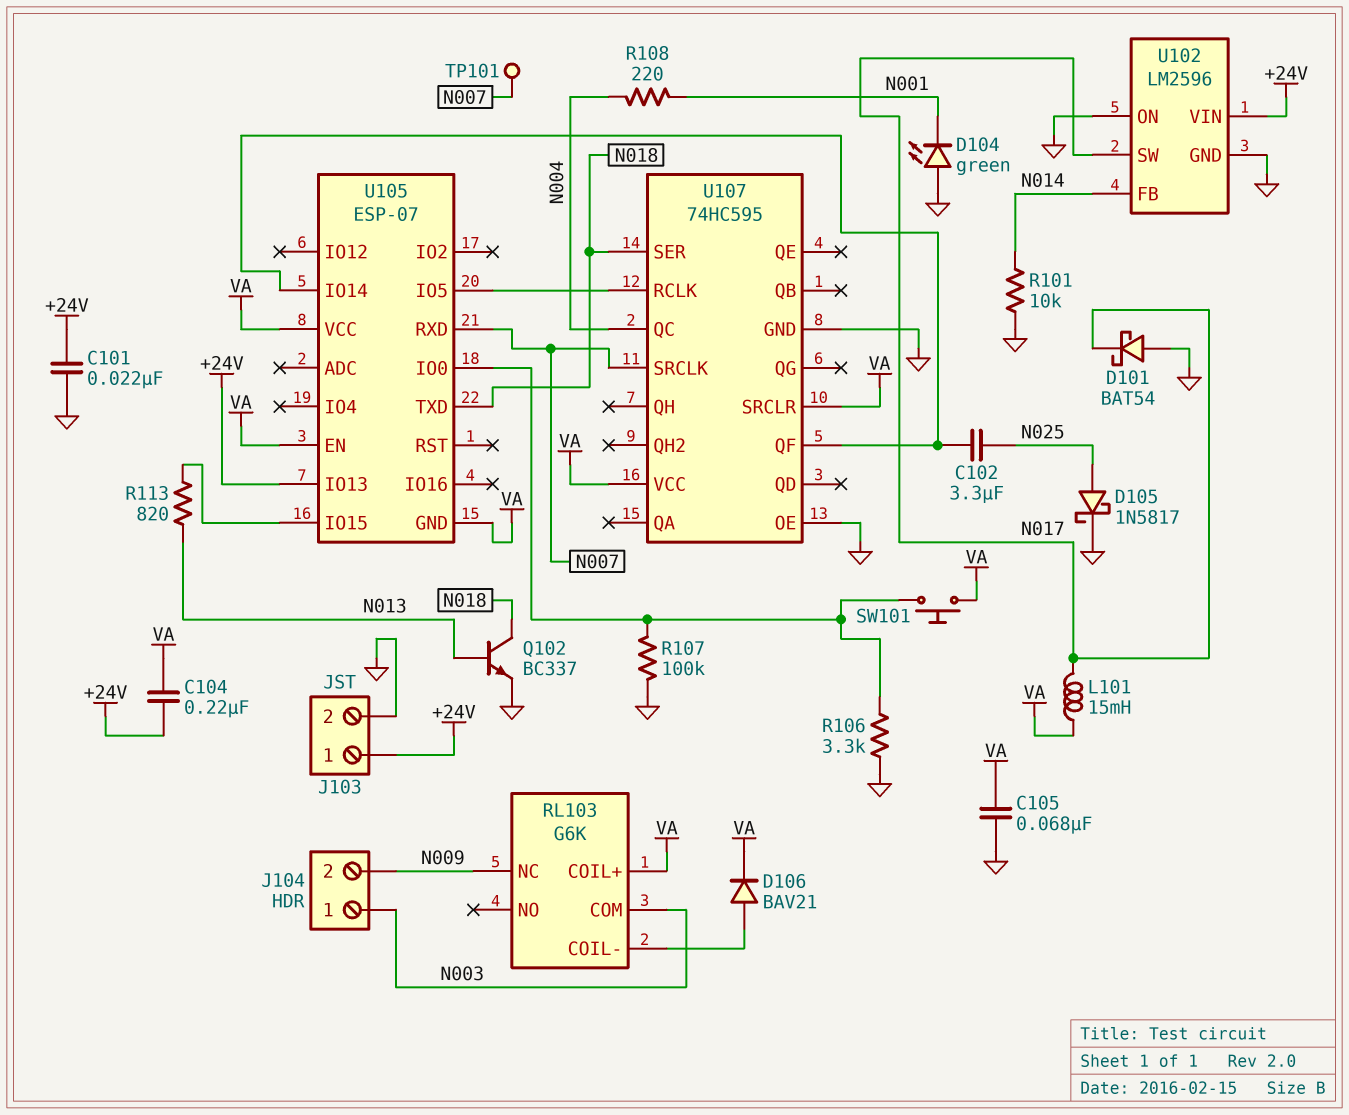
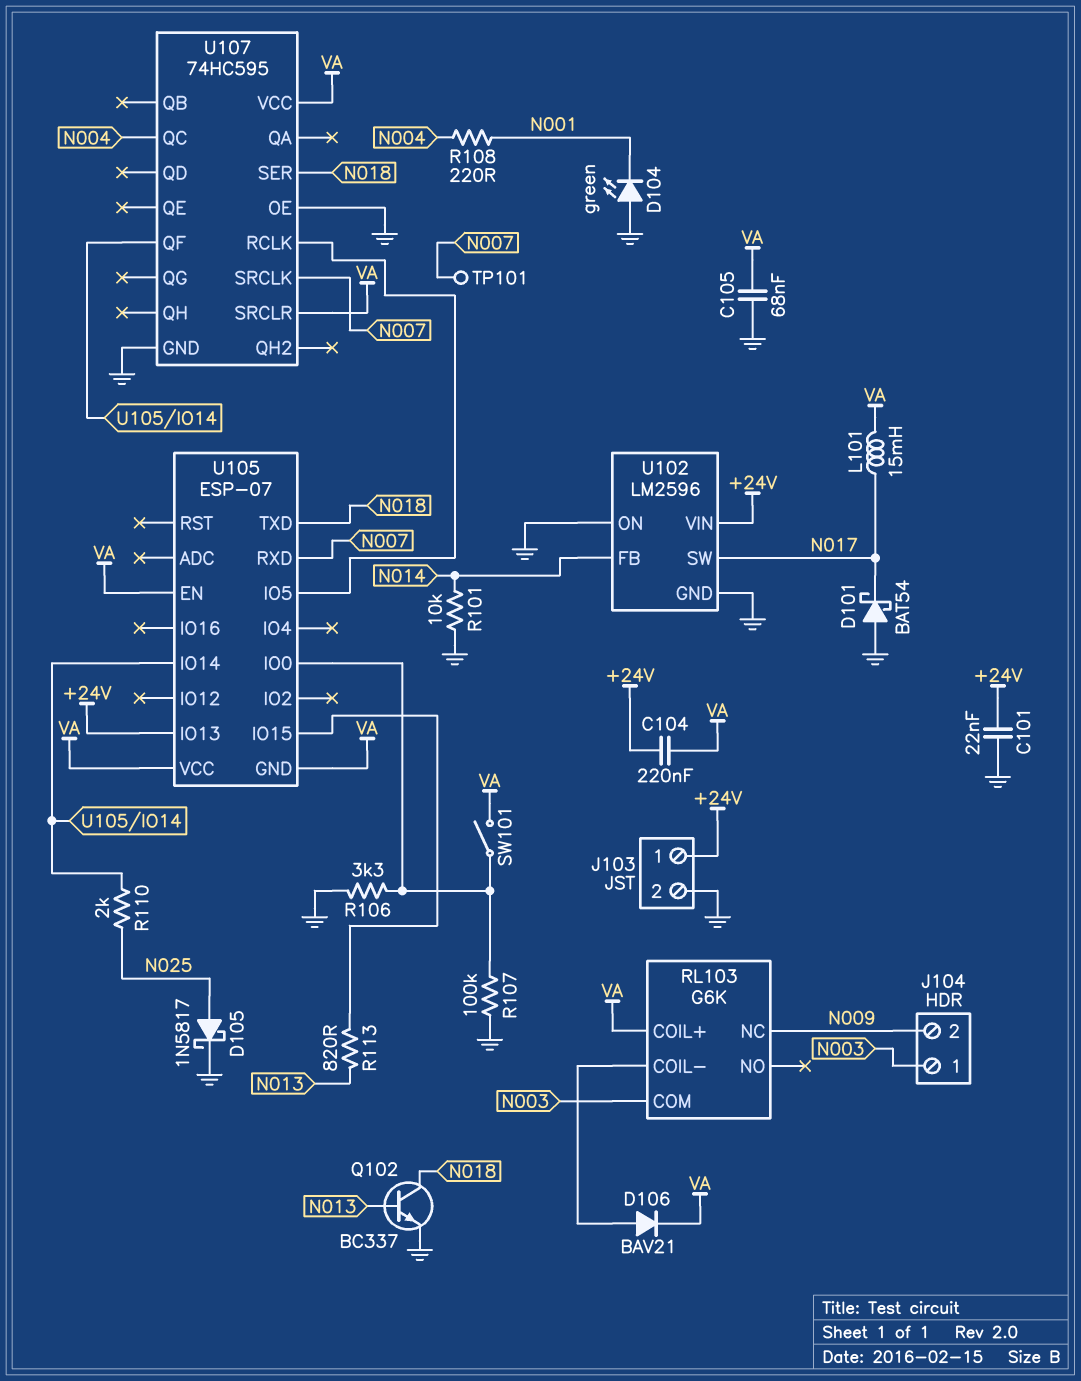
C102: 3.3uF (N025, U105/IO14) -> none
R110: none -> 2k (N025, U105/IO14)
SW101: button (U105/IO0, VA) -> switch (U105/IO0, VA)

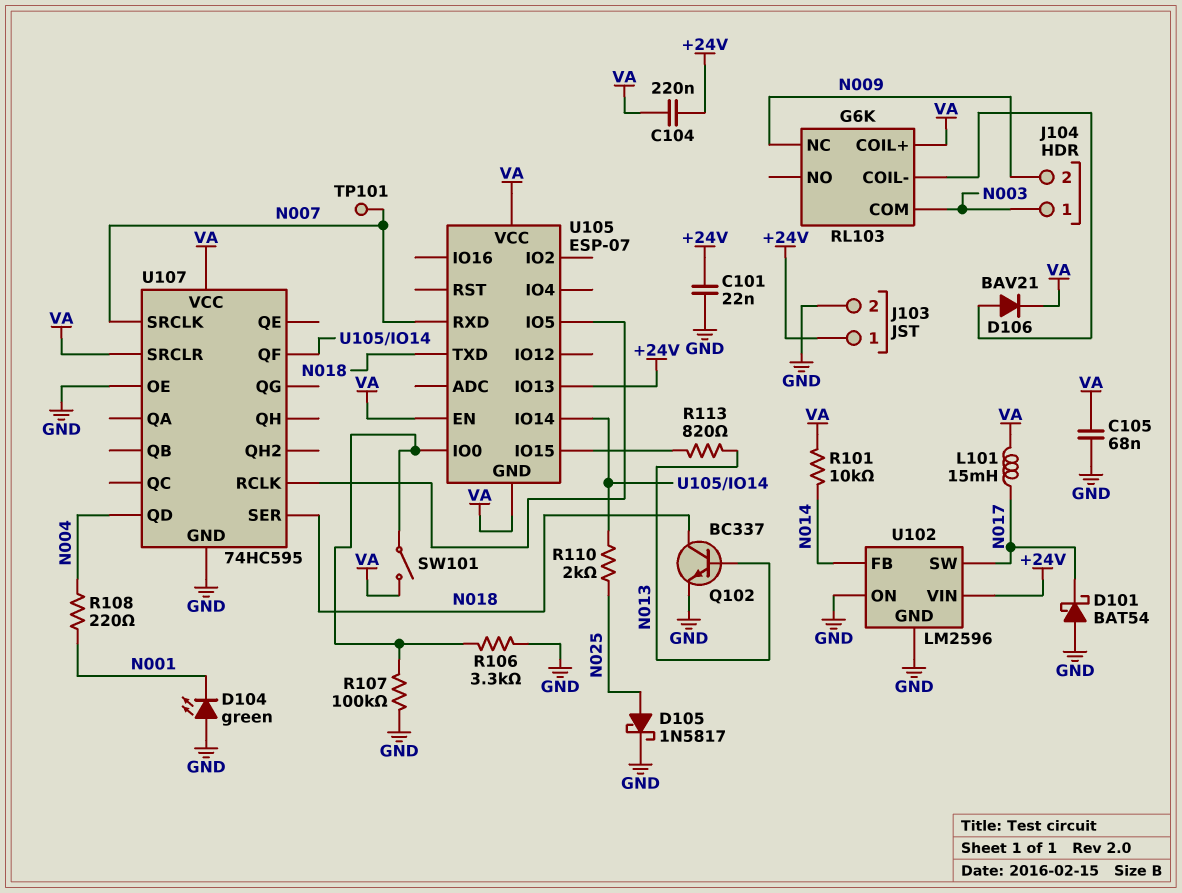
R101: 10k (GND, N014) -> 10k (N014, VA)
U107 pin QC: N004 -> none
U107 pin QD: none -> N004

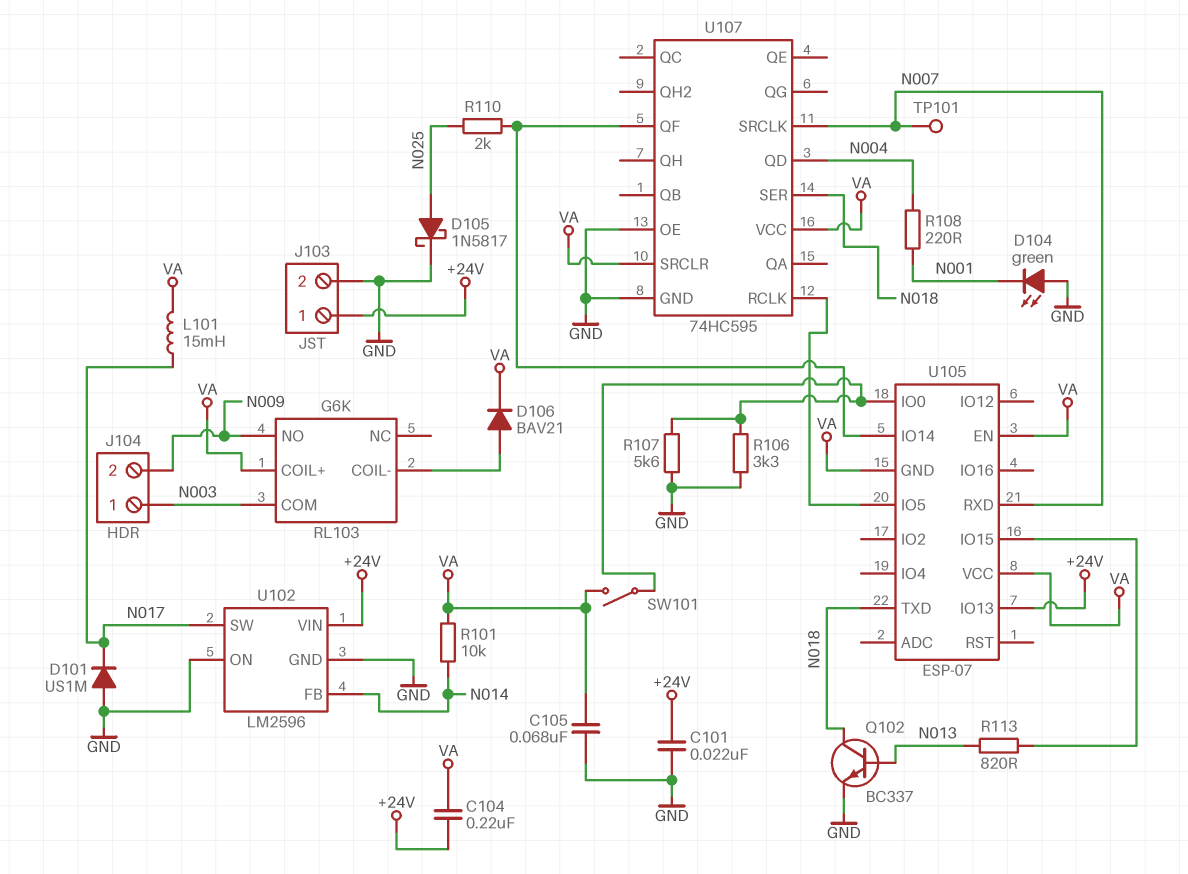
D101: schottky BAT54 (A GND, K N017) -> diode US1M (A GND, K N017)
R107: 100k (GND, U105/IO0) -> 5.6k (GND, U105/IO0)
RL103 pin NC: N009 -> none
RL103 pin NO: none -> N009

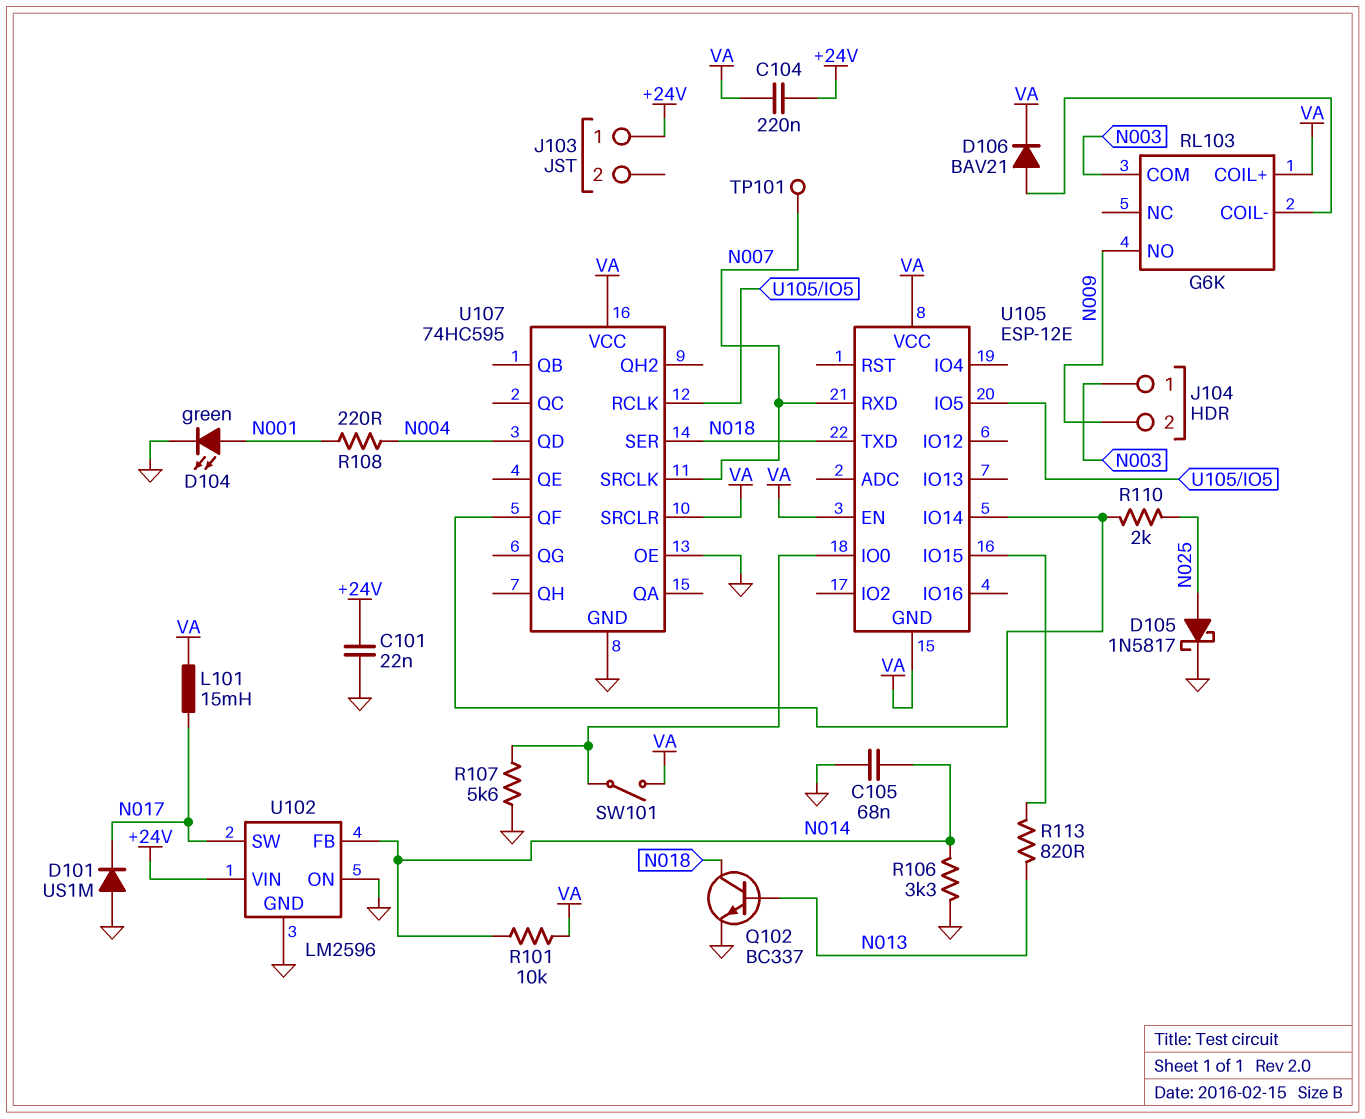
C105: 68nF (GND, VA) -> 68nF (GND, N014)
D104: LED green (A GND, K N001) -> LED green (A N001, K GND)
J103 pin 2: GND -> none
R106: 3.3k (GND, U105/IO0) -> 3.3k (GND, N014)
U105: ESP-07 -> ESP-12E
U105 pin IO13: +24V -> none

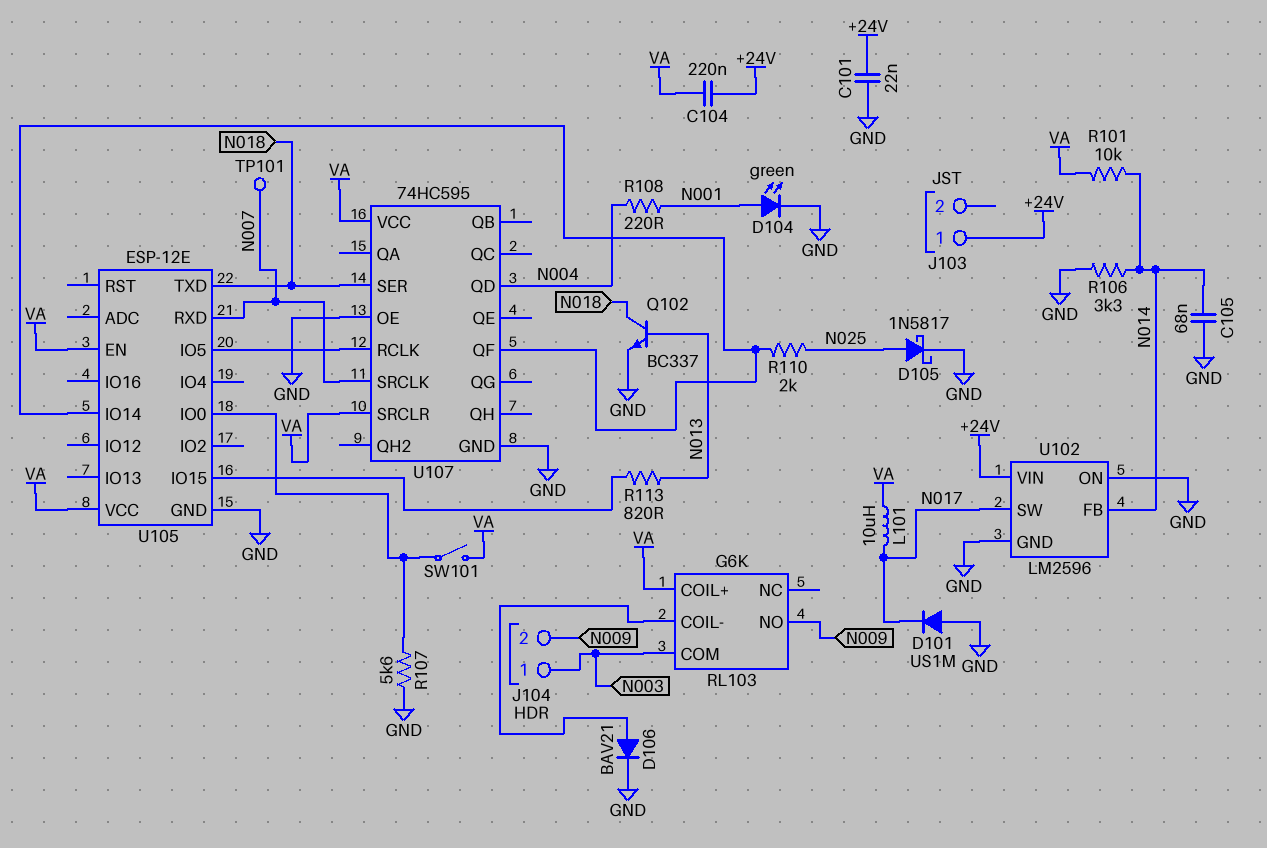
D106: diode BAV21 (A RL103/COIL-, K VA) -> diode BAV21 (A RL103/COIL-, K GND)
L101: 15mH (N017, VA) -> 10uH (N017, VA)
U105 pin GND: VA -> GND

